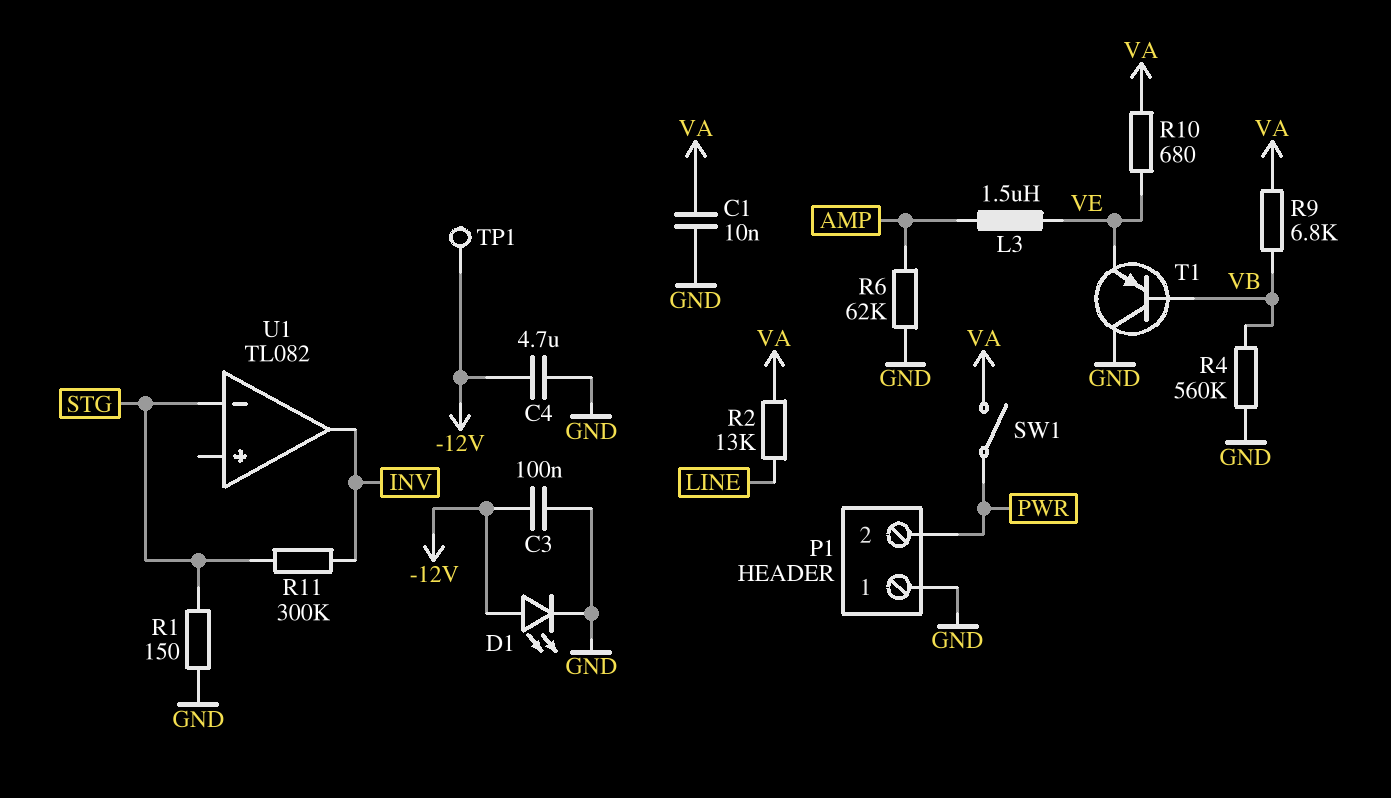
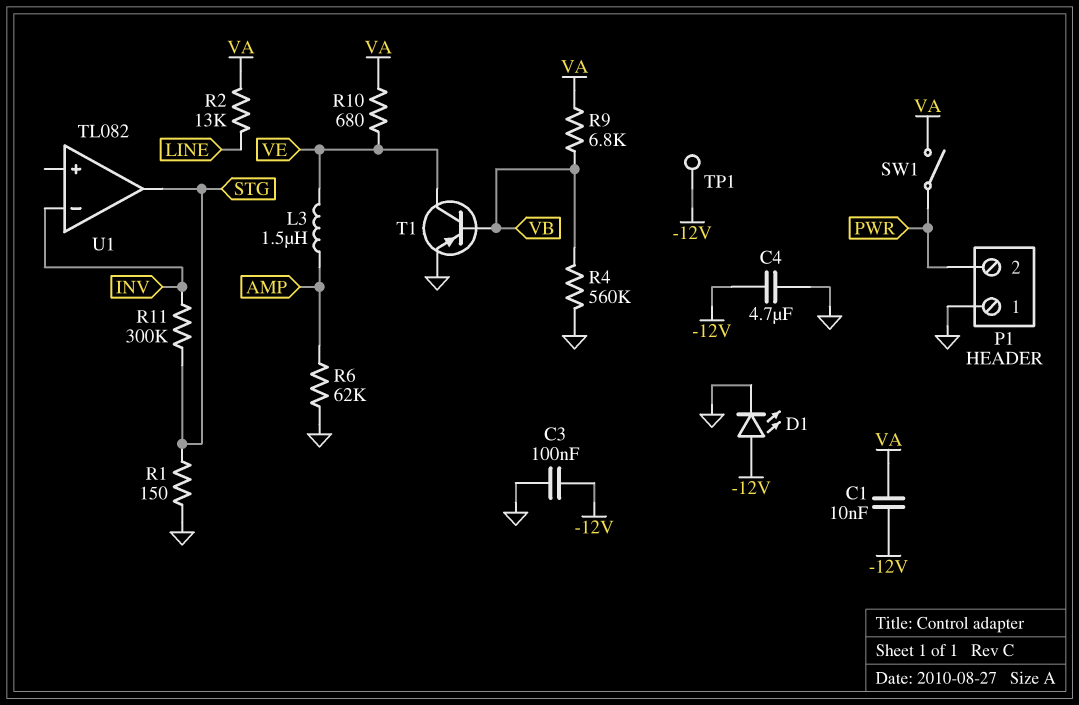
C1: 10nF (GND, VA) -> 10nF (-12V, VA)
T1: PNP (B VB, C GND, E VE) -> PNP (B VB, C VE, E GND)
U1 pin in-: STG -> INV
U1 pin out: INV -> STG

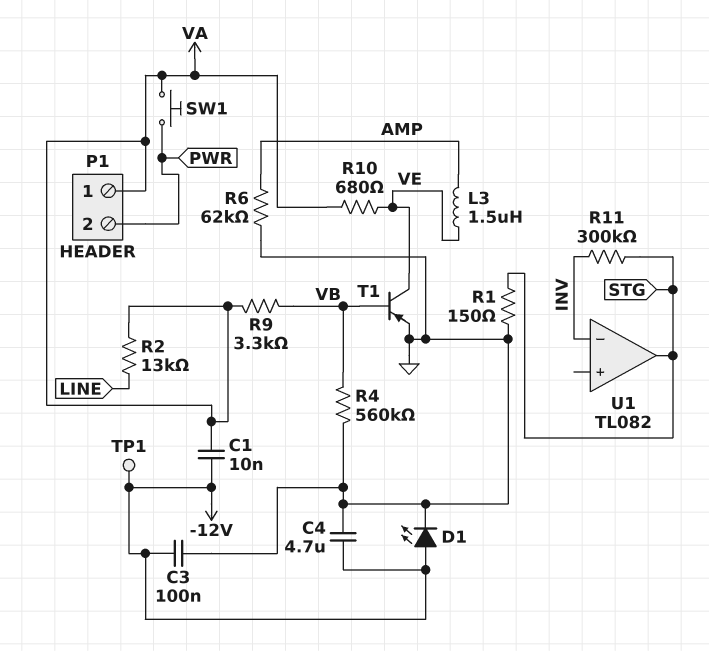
P1 pin 1: GND -> VA
R9: 6.8k (VA, VB) -> 3.3k (VA, VB)
SW1: switch (PWR, VA) -> button (PWR, VA)

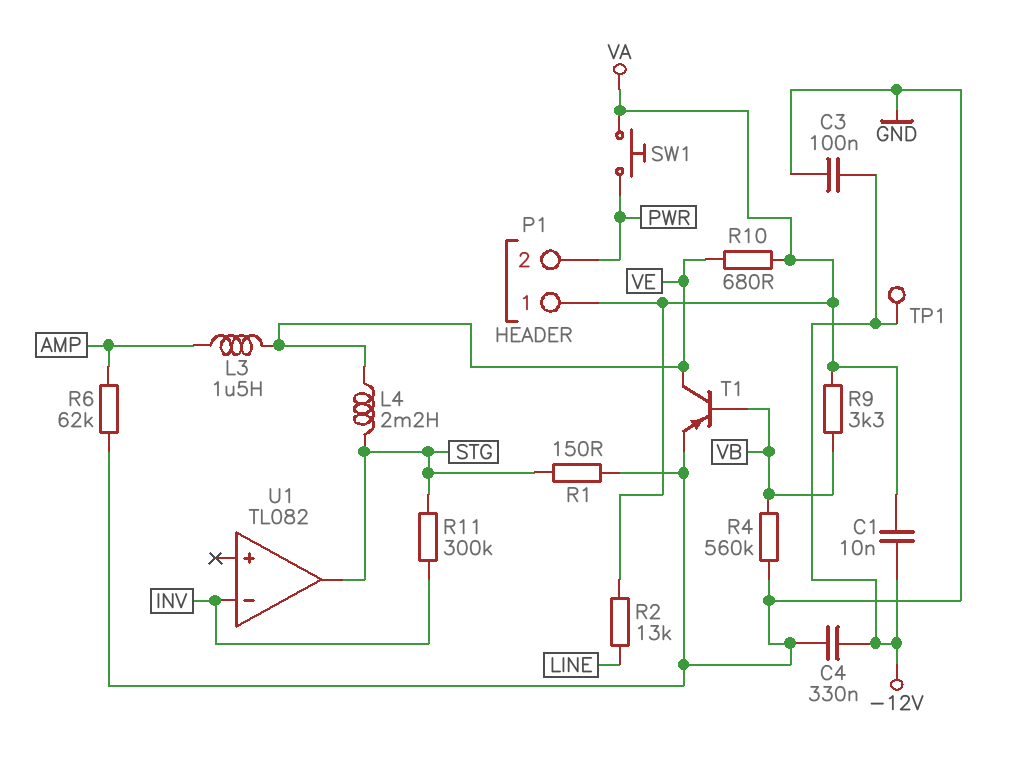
C4: 4.7uF (-12V, GND) -> 330nF (-12V, GND)
D1: LED (A -12V, K GND) -> none
L4: none -> 2.2mH (STG, VE)

